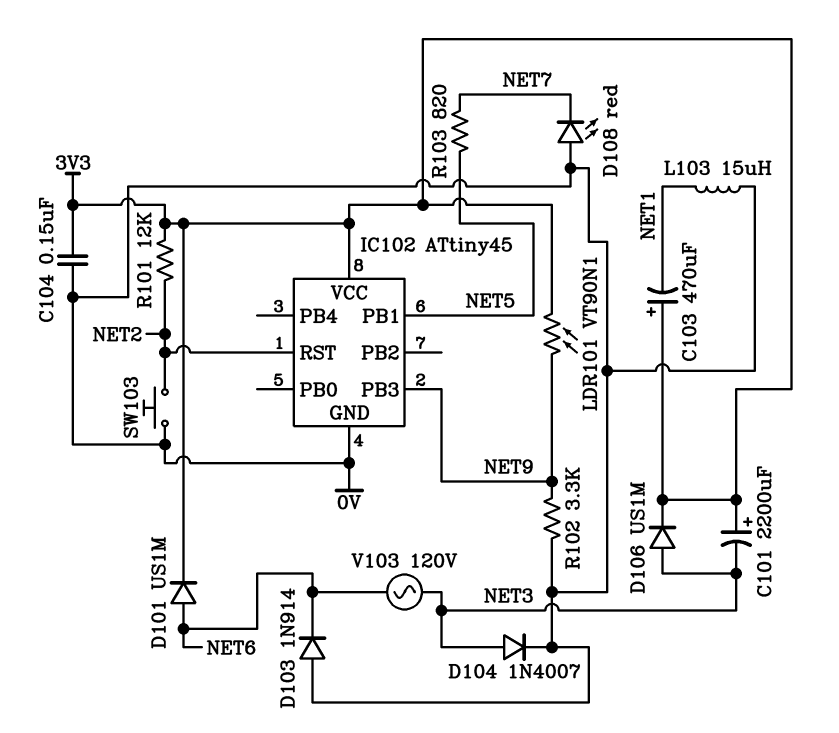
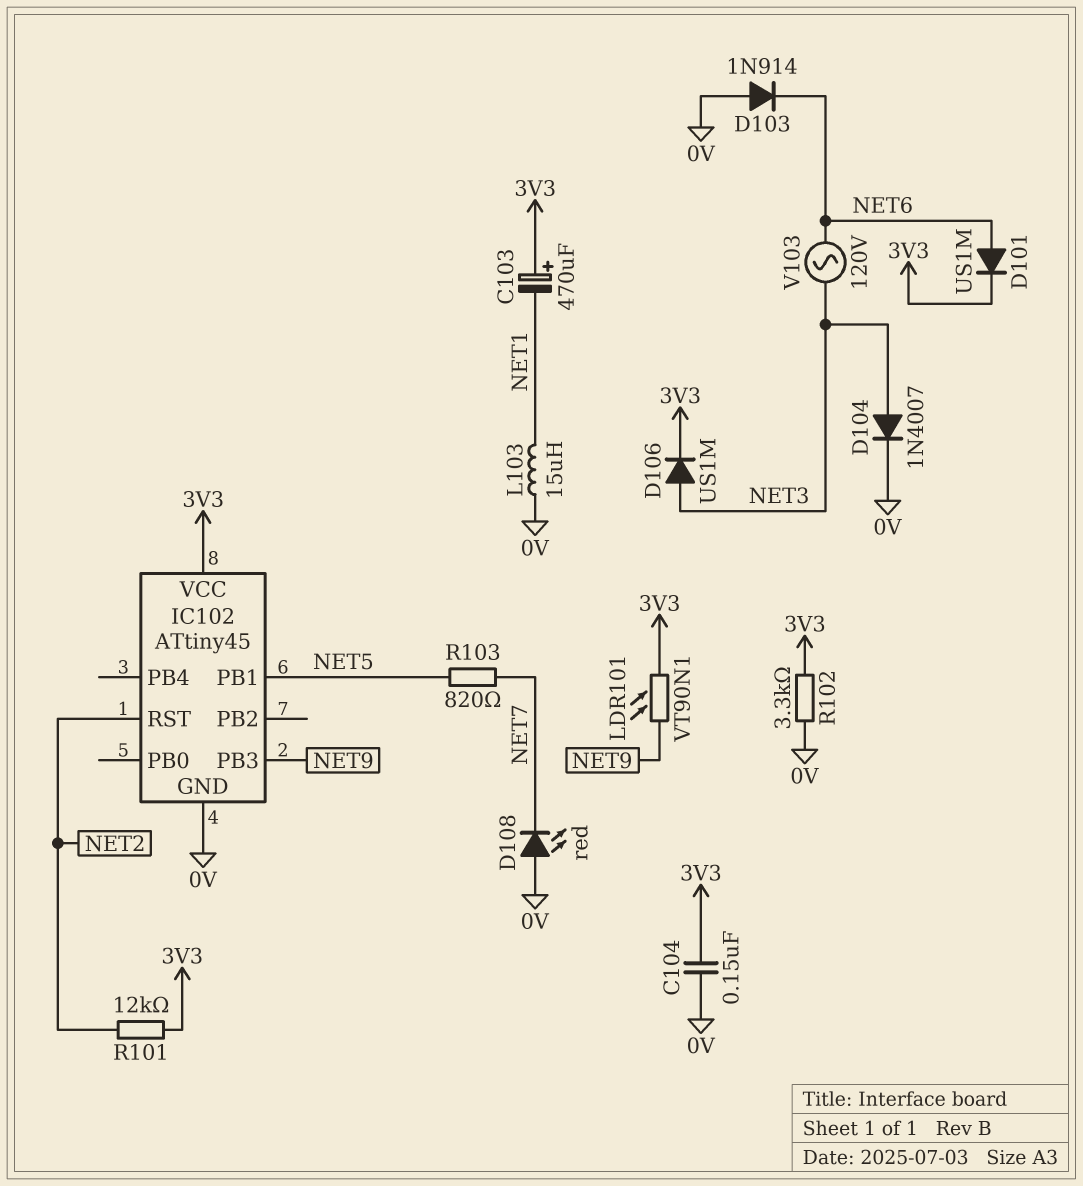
C101: 2200uF (plus 3V3, minus NET3) -> none
R102: 3.3k (0V, NET9) -> 3.3k (0V, 3V3)
SW103: button (0V, NET2) -> none

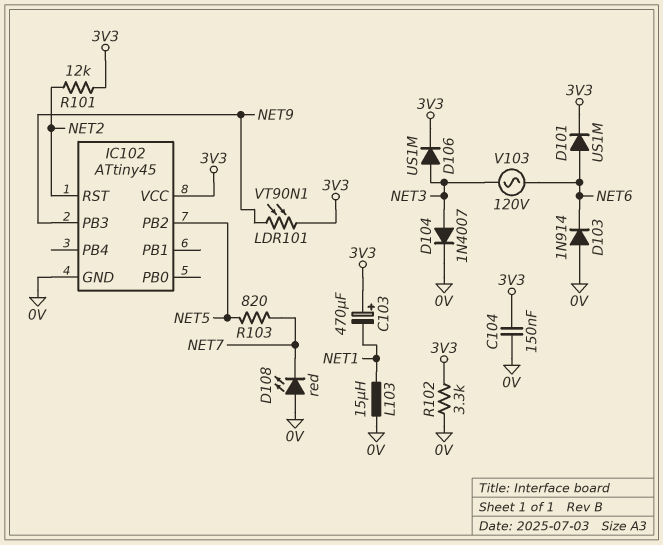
IC102 pin PB1: NET5 -> none
IC102 pin PB2: none -> NET5

